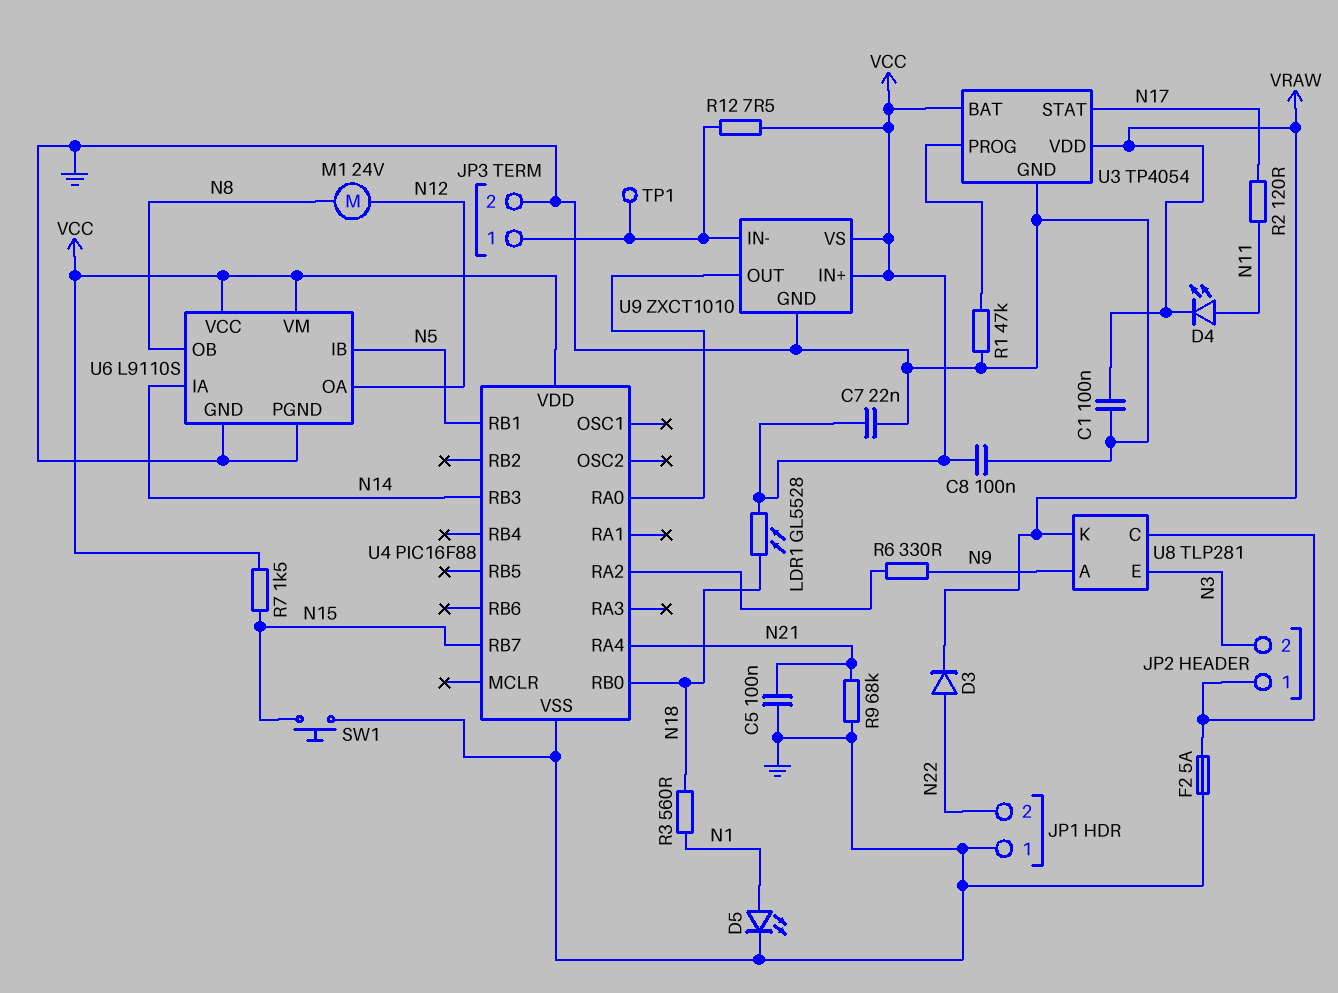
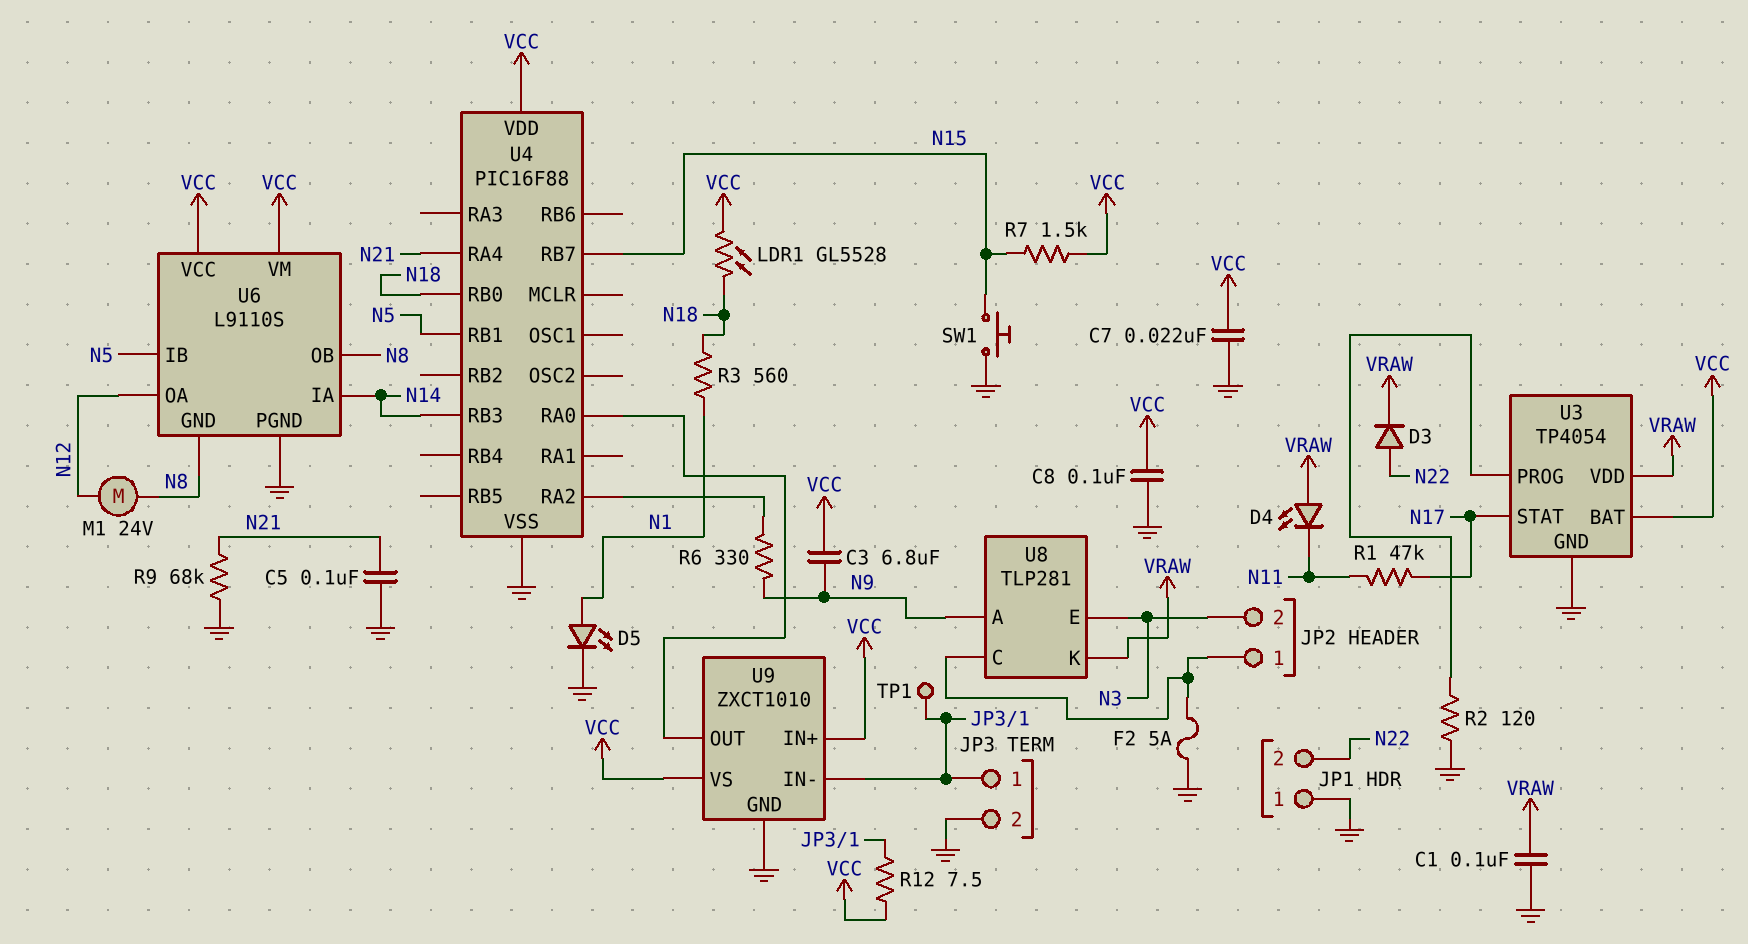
C3: none -> 6.8uF (N9, VCC)
D4: LED (A N11, K VRAW) -> LED (A VRAW, K N11)
R1: 47k (GND, U3/PROG) -> 47k (N11, N17)
R2: 120 (N11, N17) -> 120 (GND, U3/PROG)
U6 pin GND: GND -> N8

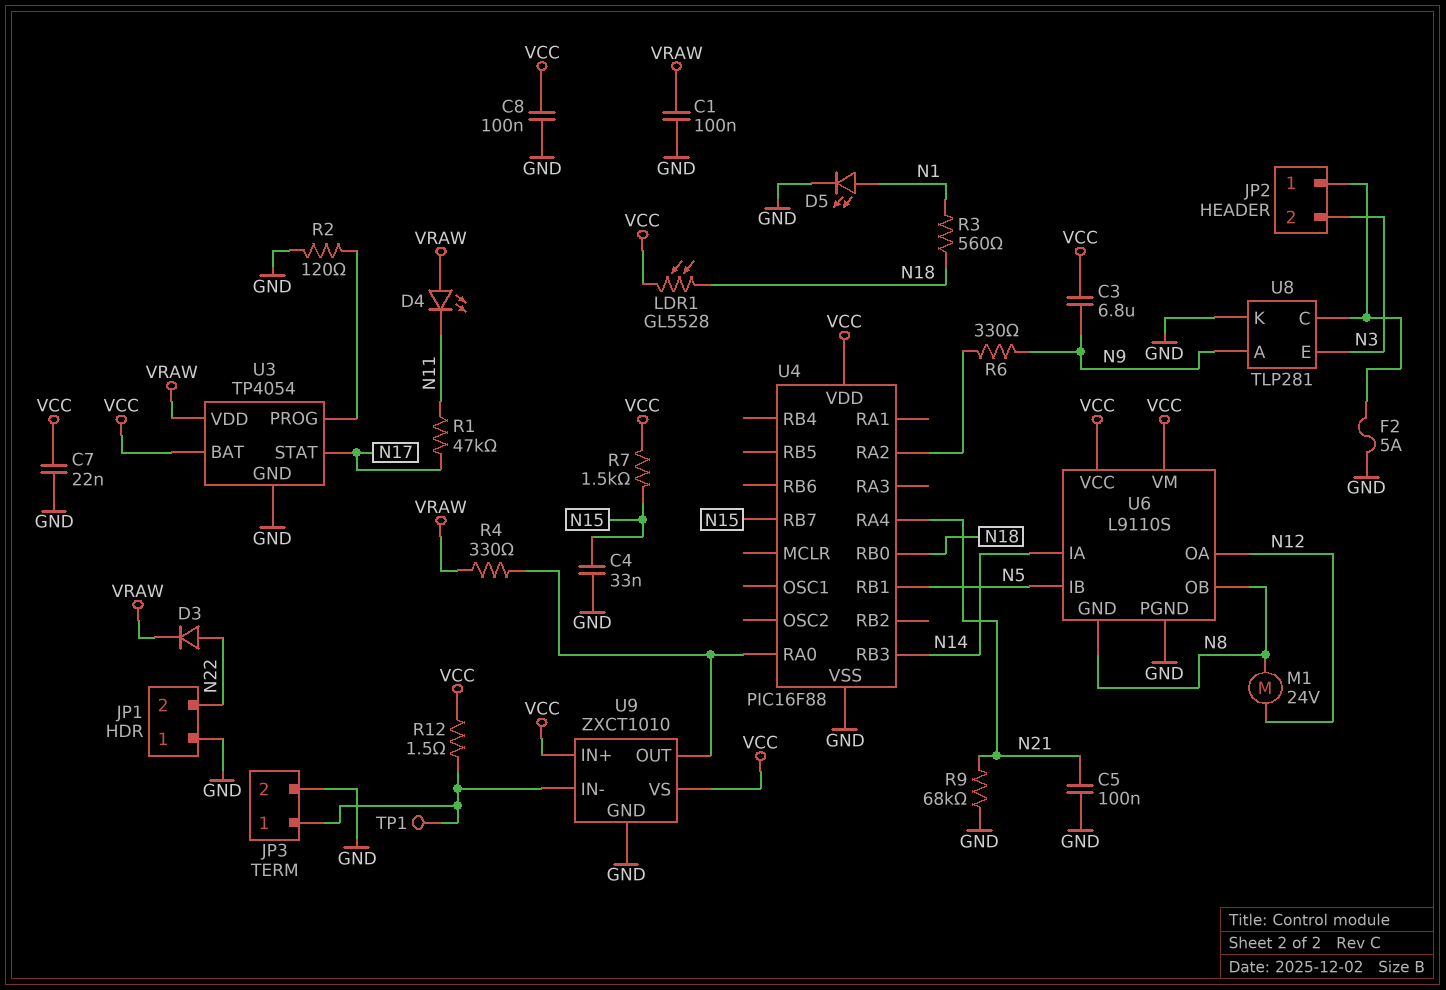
C4: none -> 33nF (GND, N15)
R4: none -> 330 (U4/RA0, VRAW)
R12: 7.5 (JP3/1, VCC) -> 1.5 (JP3/1, VCC)
SW1: button (GND, N15) -> none
U8 pin K: VRAW -> GND

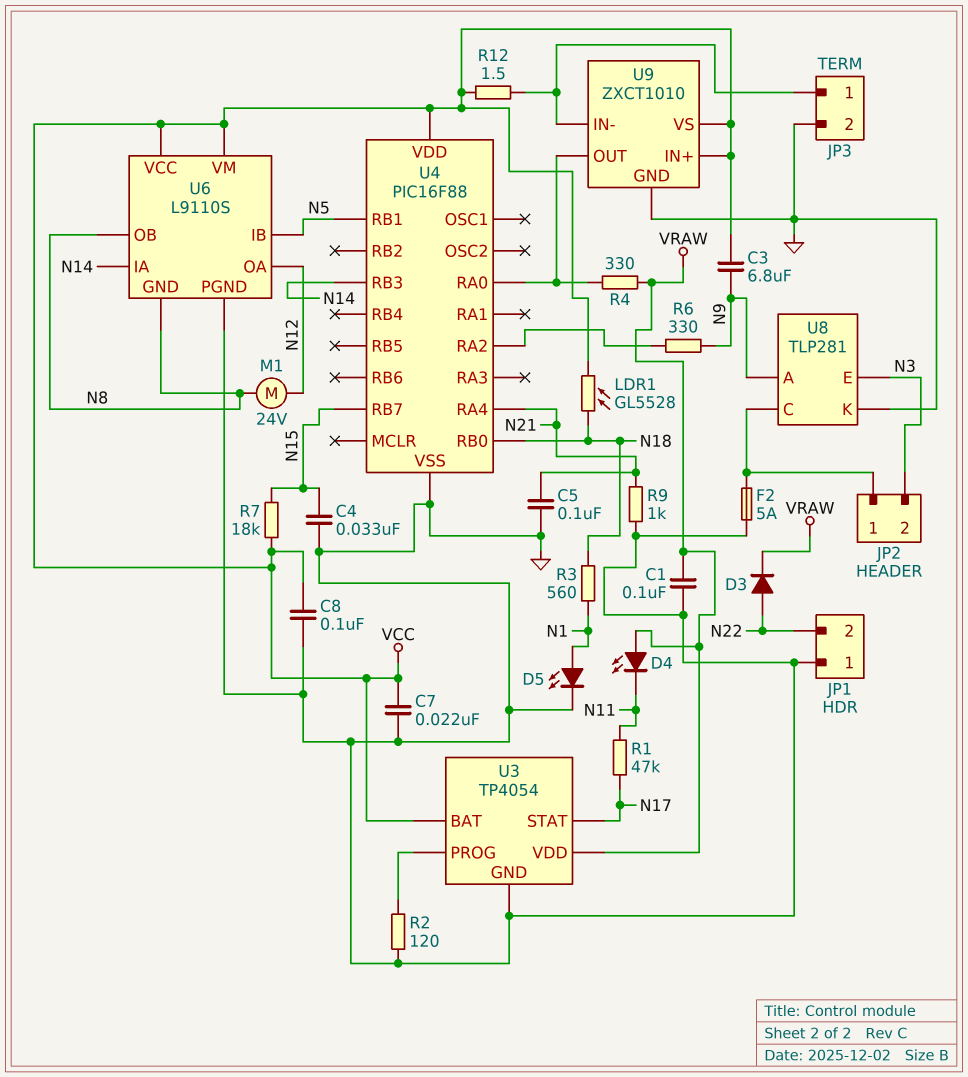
R7: 1.5k (N15, VCC) -> 18k (N15, VCC)
R9: 68k (GND, N21) -> 1k (GND, N21)
TP1: test point (JP3/1) -> none

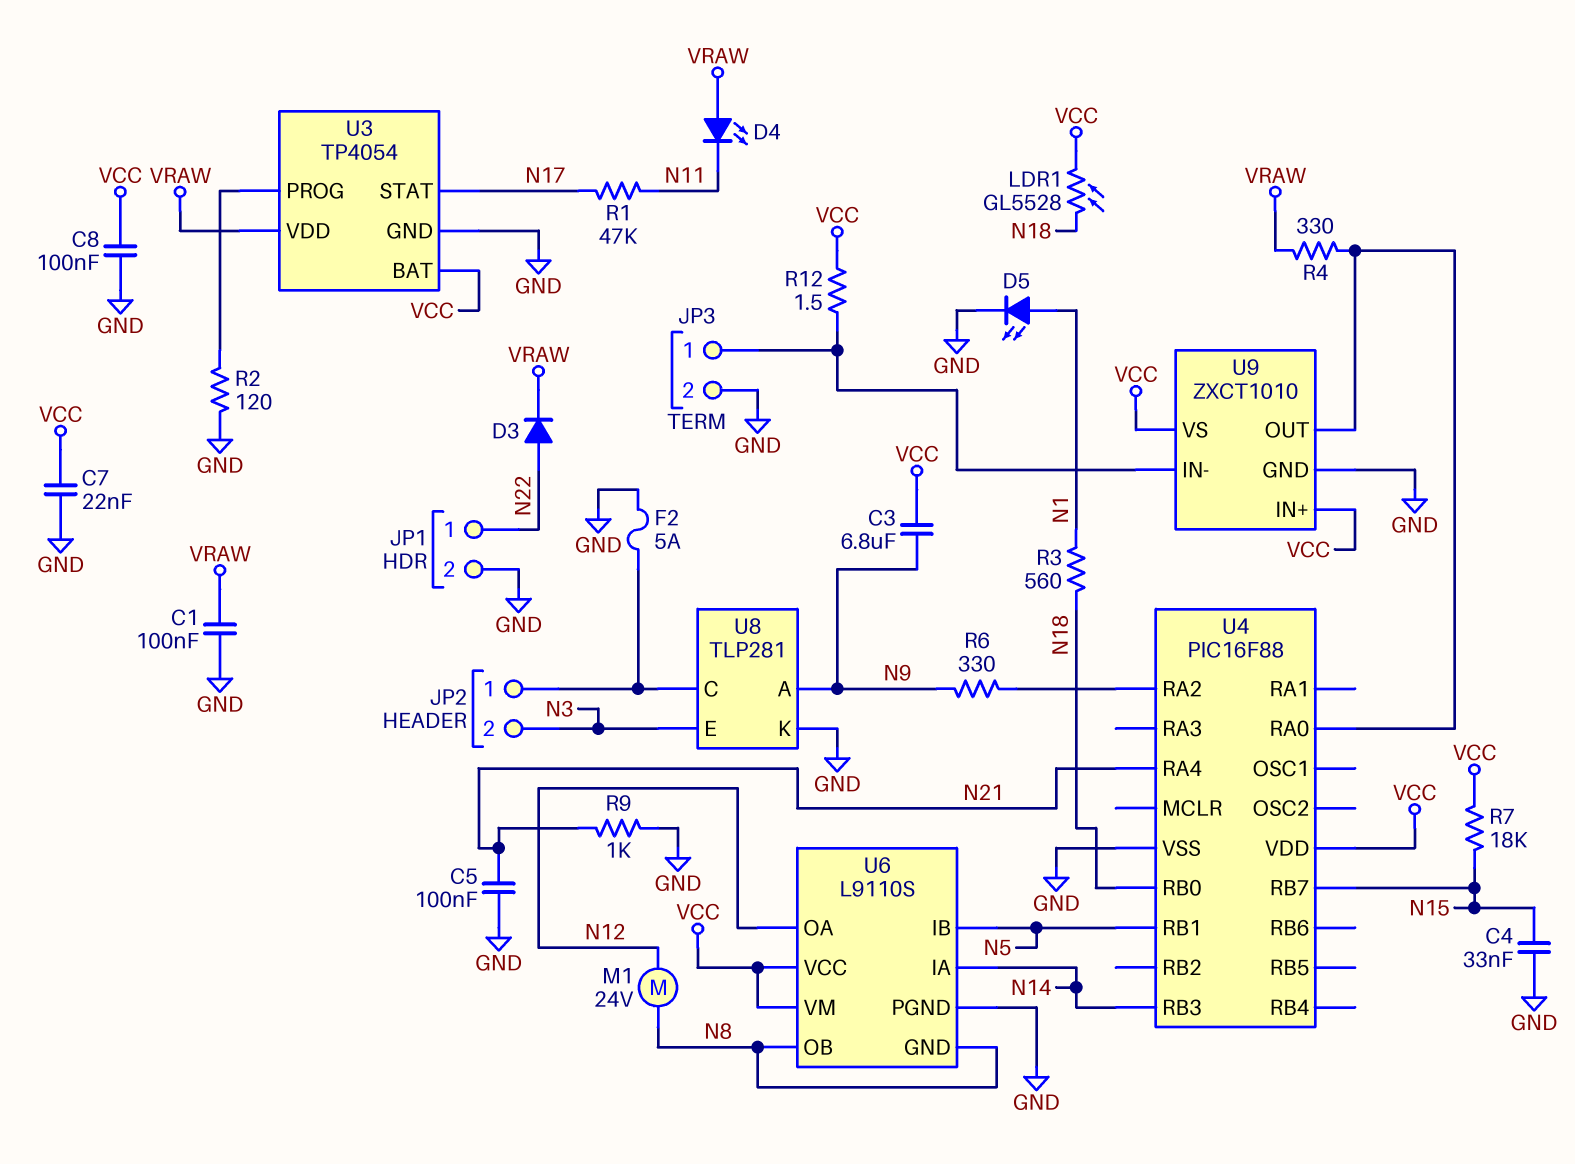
JP1 pin 1: GND -> N22
JP1 pin 2: N22 -> GND

